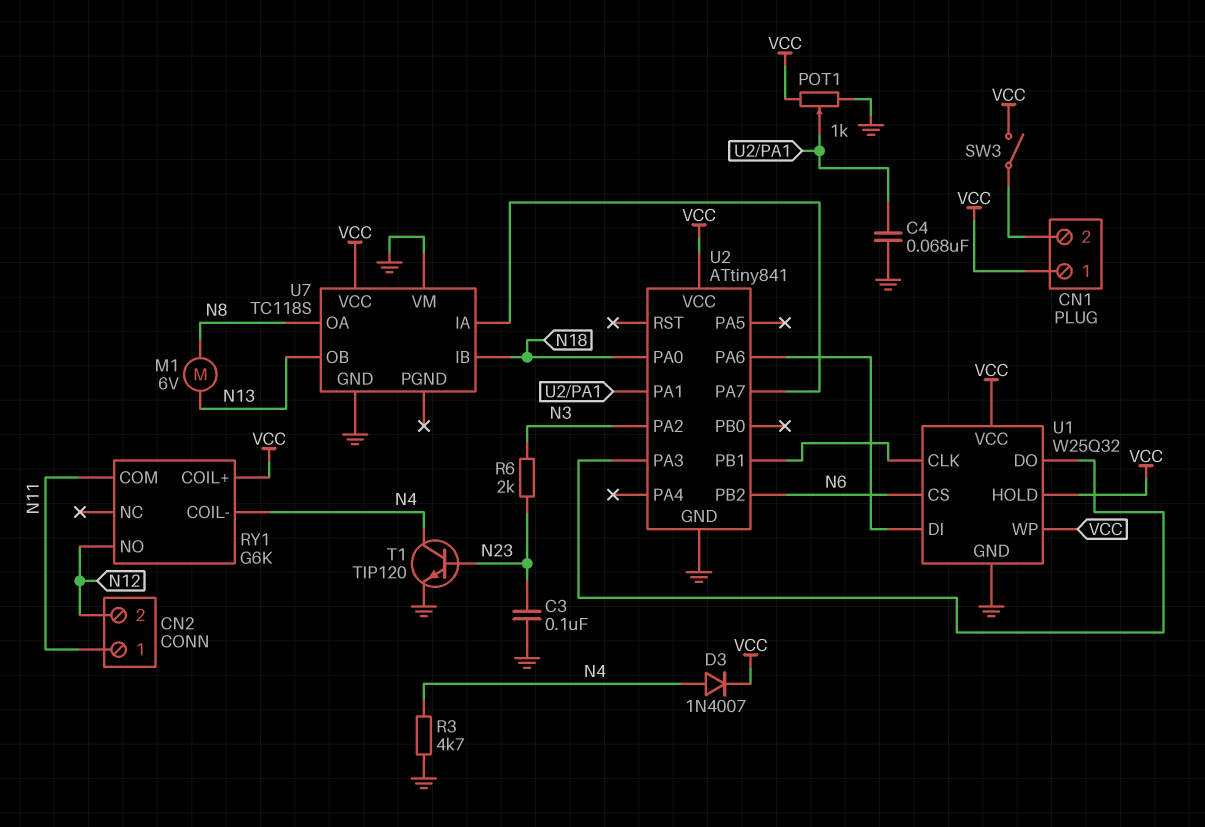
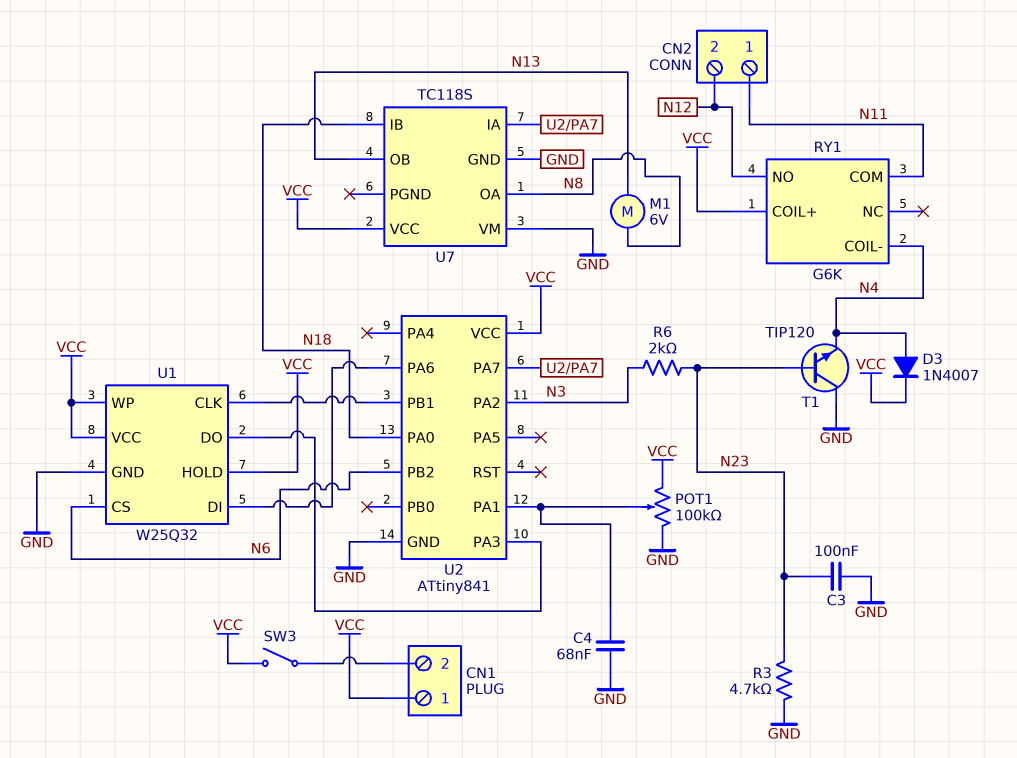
POT1: 1k (GND, VCC, wiper U2/PA1) -> 100k (GND, VCC, wiper U2/PA1)
R3: 4.7k (GND, N4) -> 4.7k (GND, N23)
T1: NPN TIP120 (B N23, C N4, E GND) -> NPN TIP120 (B N23, C GND, E N4)

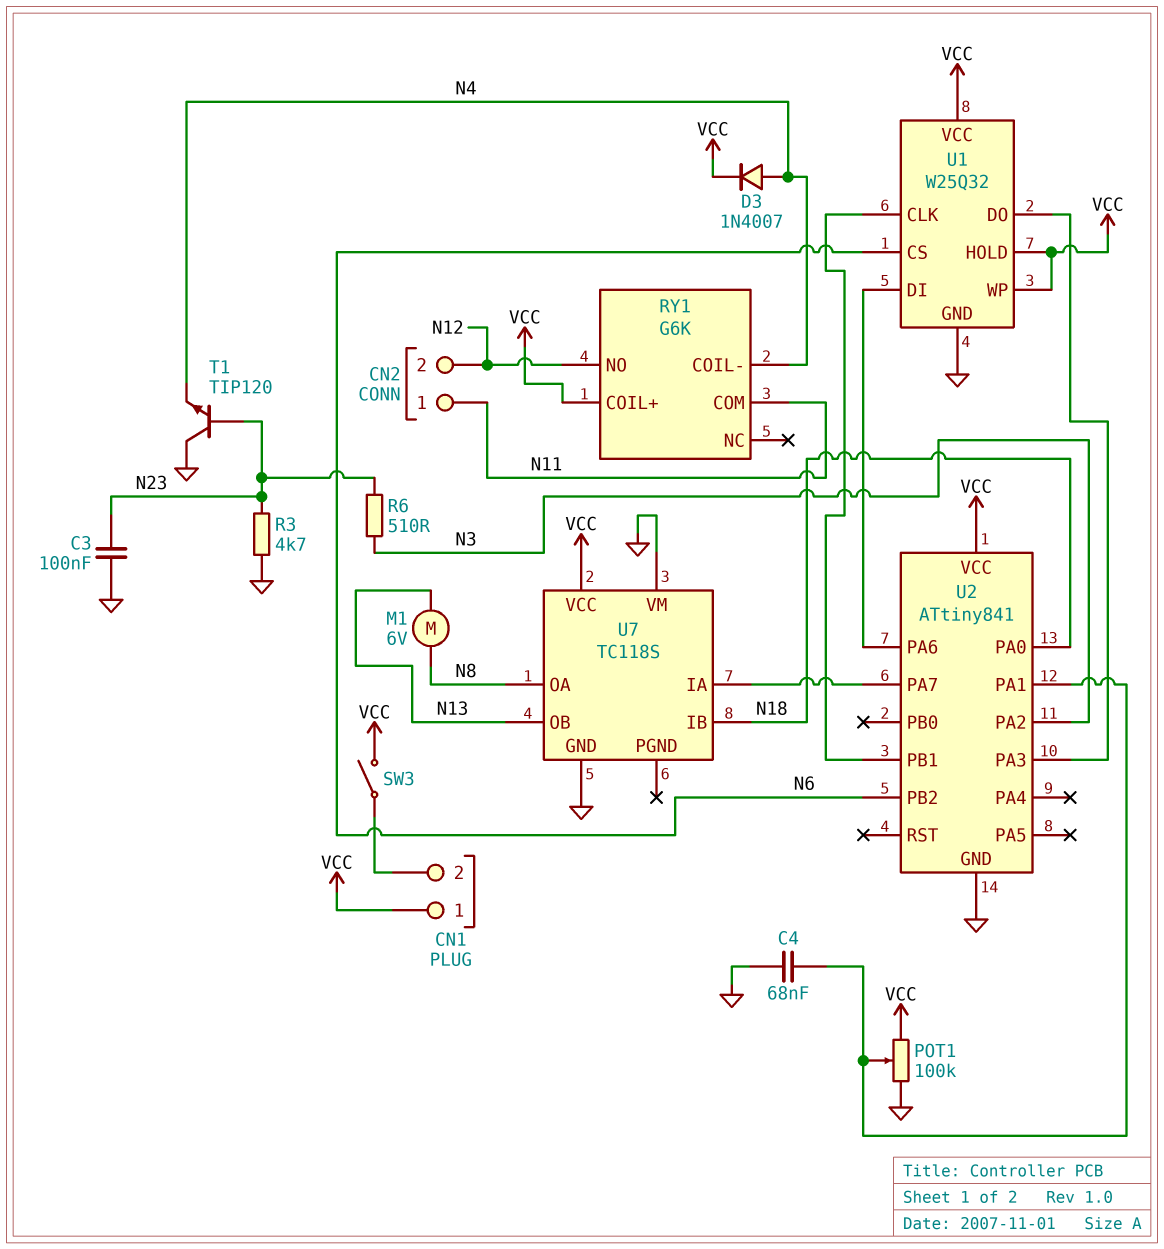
R6: 2k (N3, N23) -> 510 (N3, N23)

